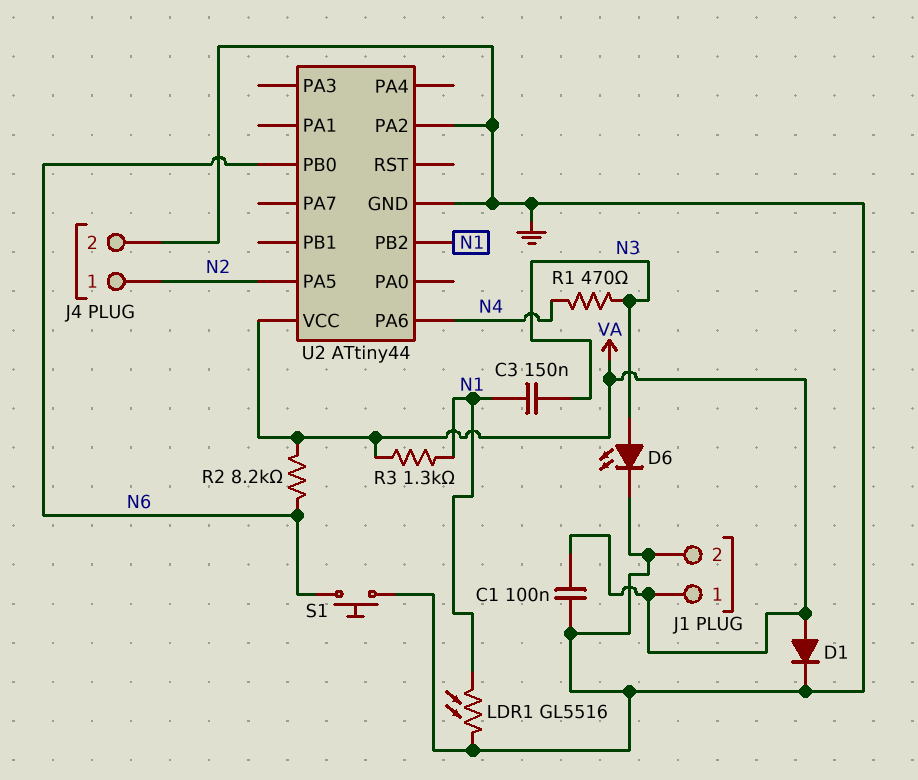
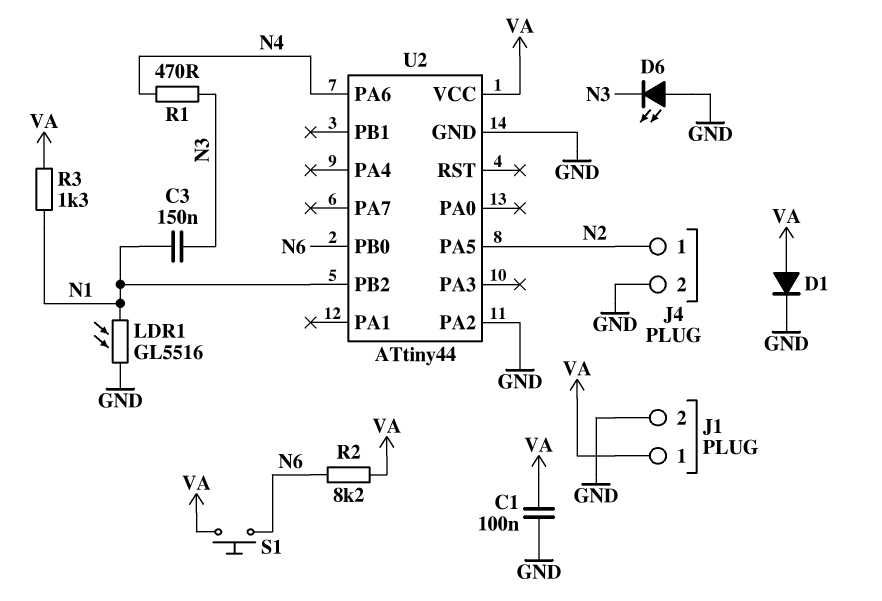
D6: LED (A N3, K GND) -> LED (A GND, K N3)
S1: button (GND, N6) -> button (N6, VA)

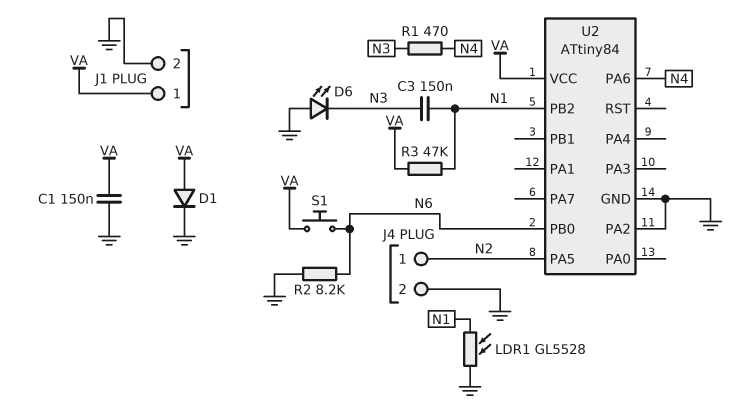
C1: 100nF (GND, VA) -> 150nF (GND, VA)
LDR1: GL5516 (GND, N1) -> GL5528 (GND, N1)
R2: 8.2k (N6, VA) -> 8.2k (GND, N6)
R3: 1.3k (N1, VA) -> 47k (N1, VA)
U2: ATtiny44 -> ATtiny84

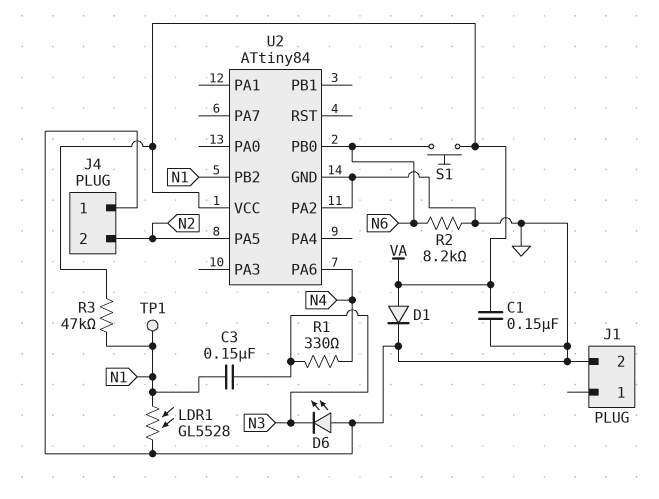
J1 pin 1: VA -> none
J4 pin 1: N2 -> GND
J4 pin 2: GND -> N2
R1: 470 (N3, N4) -> 330 (N3, N4)
TP1: none -> test point (N1)

